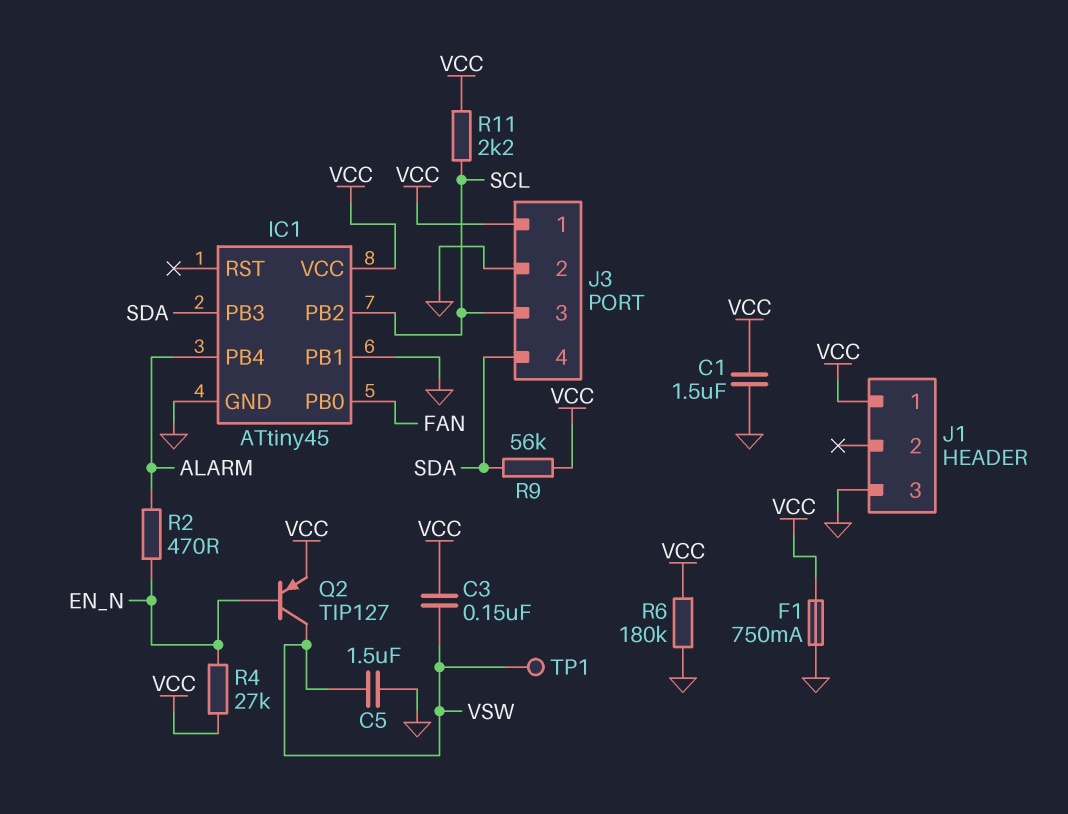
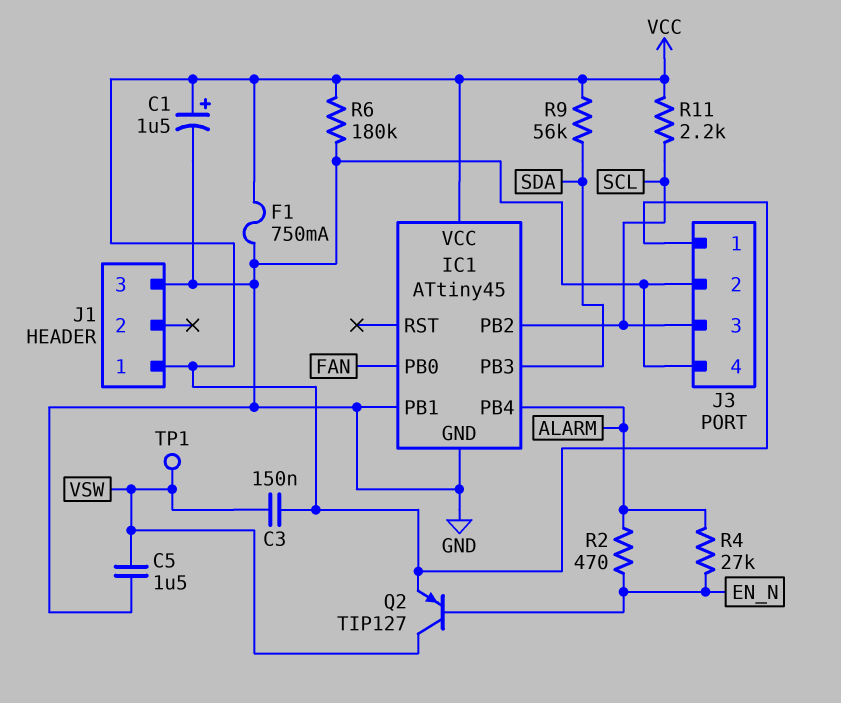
C1: 1.5uF (GND, VCC) -> 1.5uF (plus VCC, minus GND)
J3 pin 4: SDA -> GND
R4: 27k (EN_N, VCC) -> 27k (ALARM, EN_N)

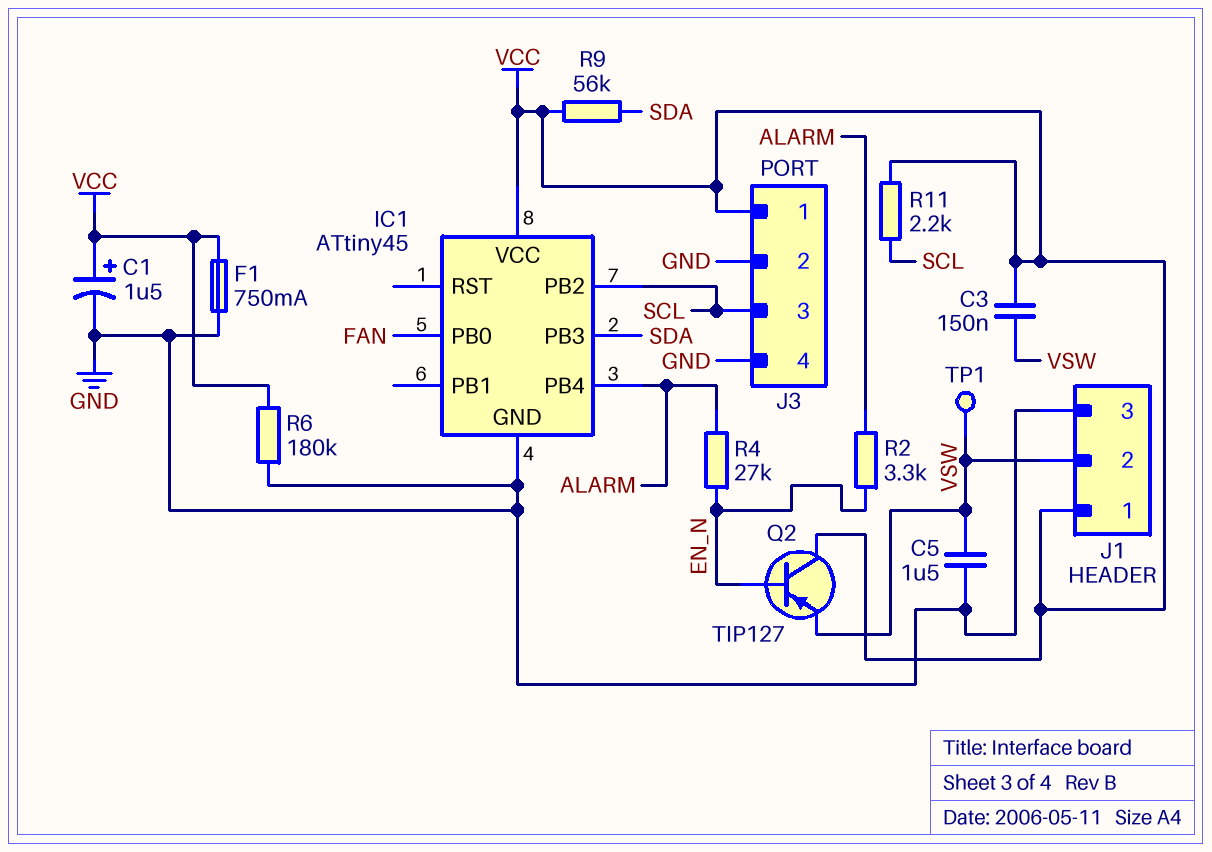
IC1 pin PB1: GND -> none
J1 pin 2: none -> VSW
Q2: PNP TIP127 (B EN_N, C VSW, E VCC) -> PNP TIP127 (B EN_N, C VCC, E VSW)
R2: 470 (ALARM, EN_N) -> 3.3k (ALARM, EN_N)

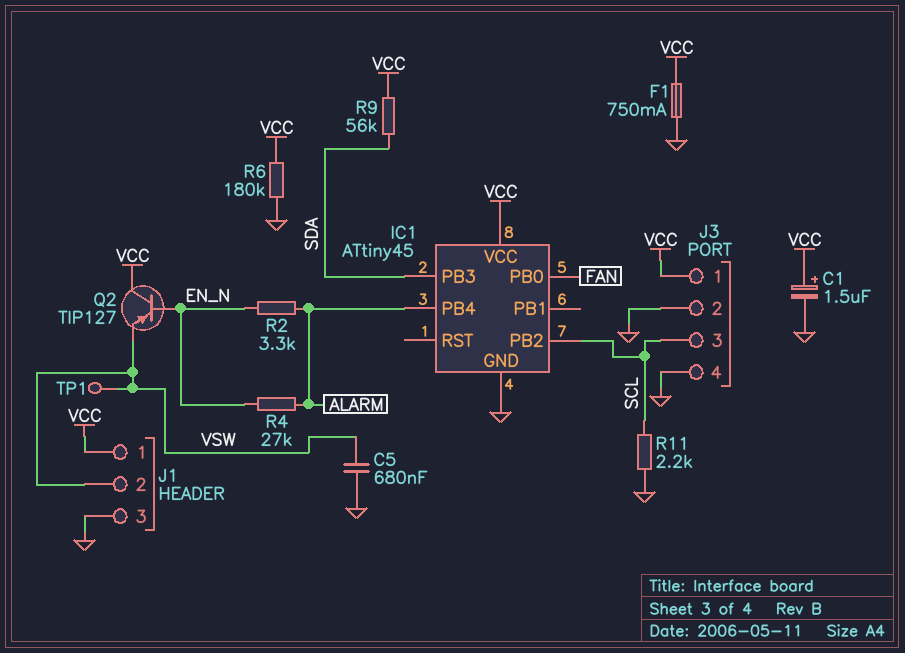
C3: 150nF (VCC, VSW) -> none
C5: 1.5uF (GND, VSW) -> 680nF (GND, VSW)
R11: 2.2k (SCL, VCC) -> 2.2k (GND, SCL)

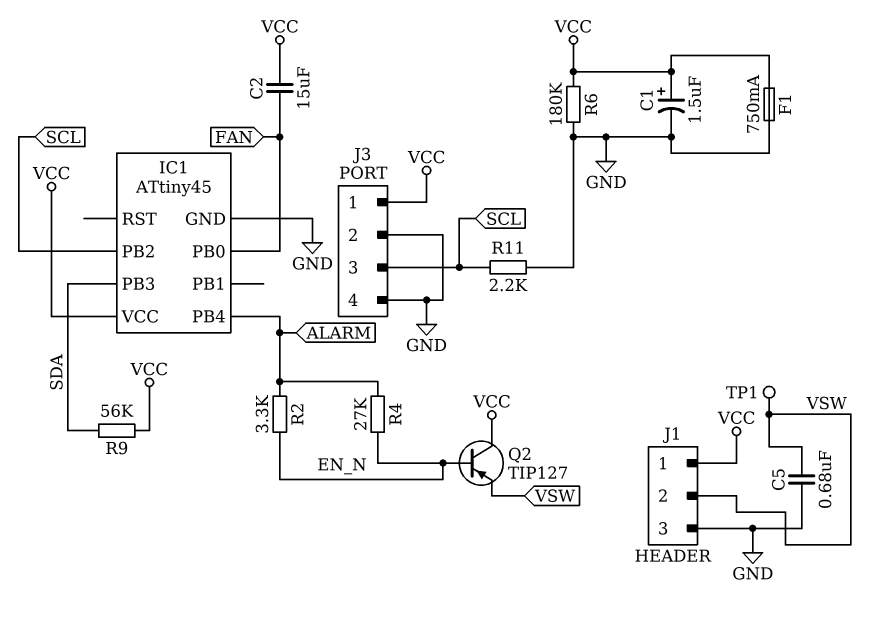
C2: none -> 15uF (FAN, VCC)

